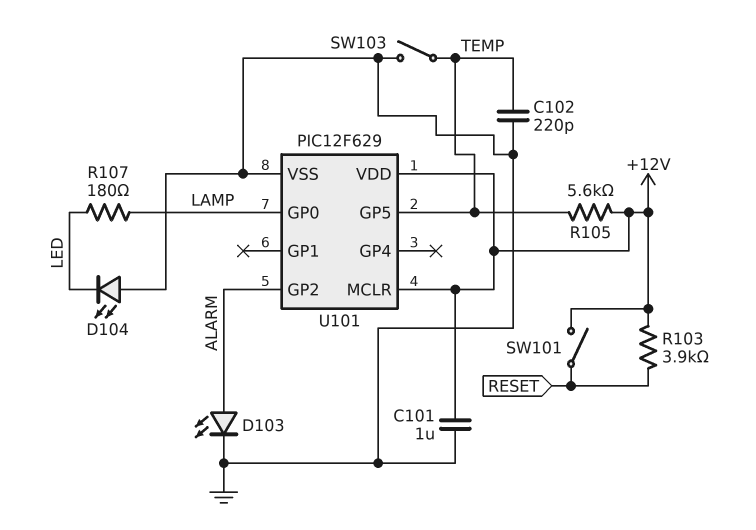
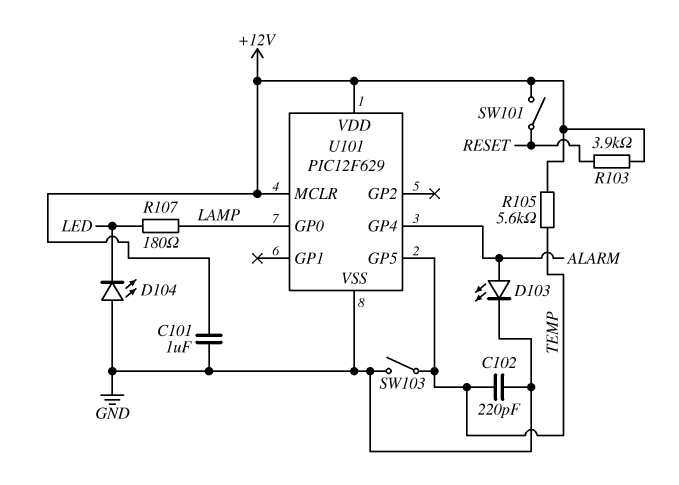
U101 pin GP2: ALARM -> none
U101 pin GP4: none -> ALARM

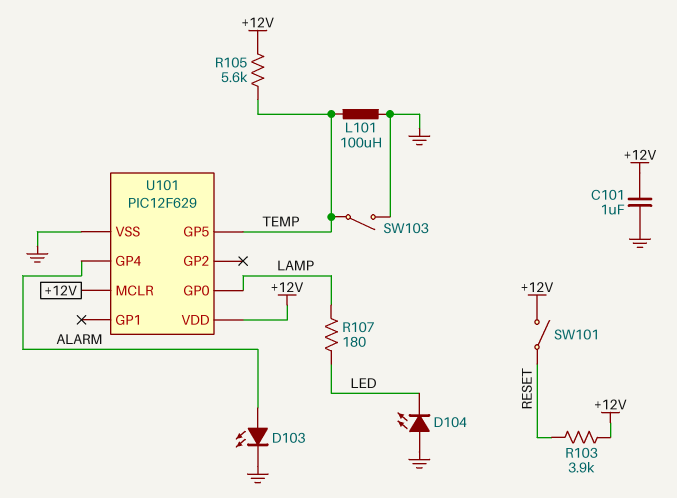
C102: 220pF (GND, TEMP) -> none
L101: none -> 100uH (GND, TEMP)

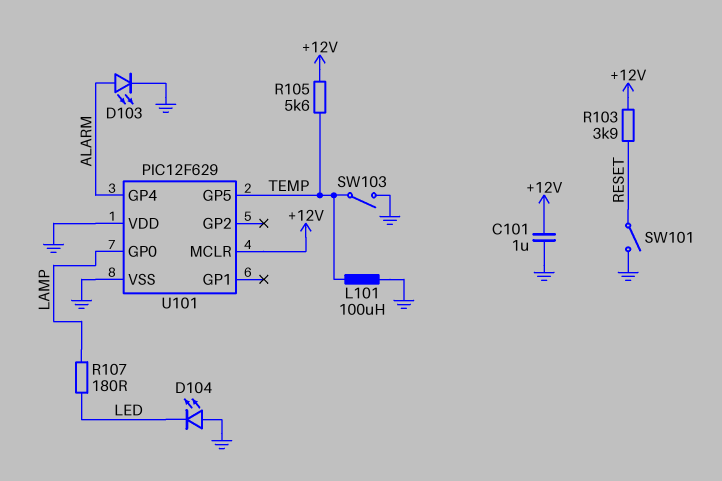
SW101: switch (+12V, RESET) -> switch (GND, RESET)
U101 pin VDD: +12V -> GND

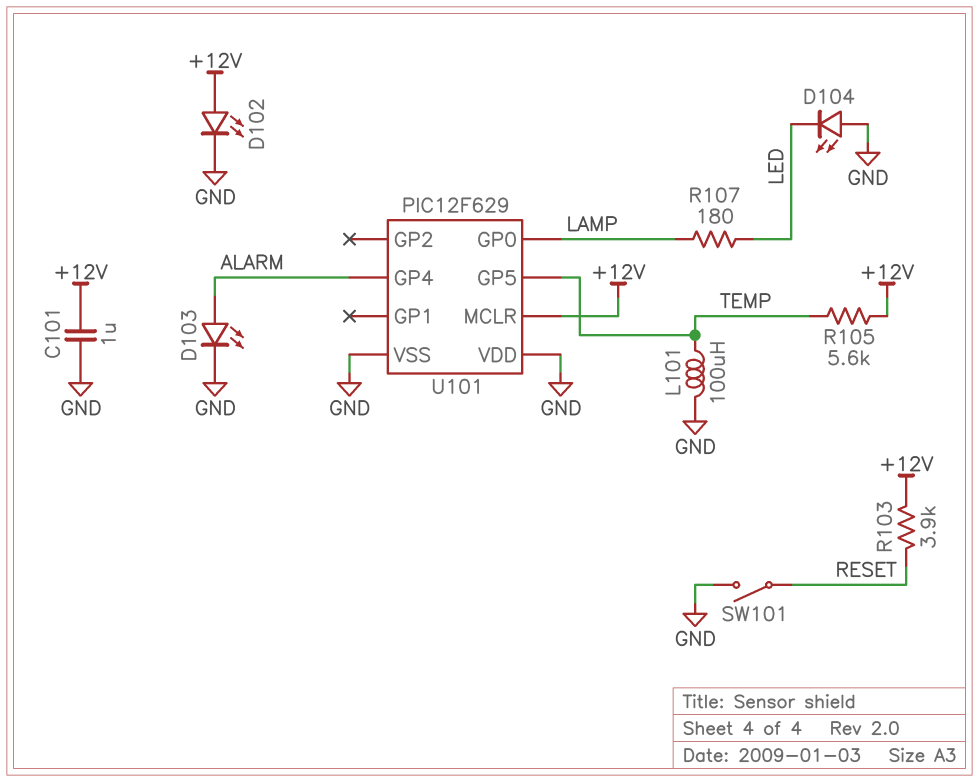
D102: none -> LED (A +12V, K GND)
SW103: switch (GND, TEMP) -> none

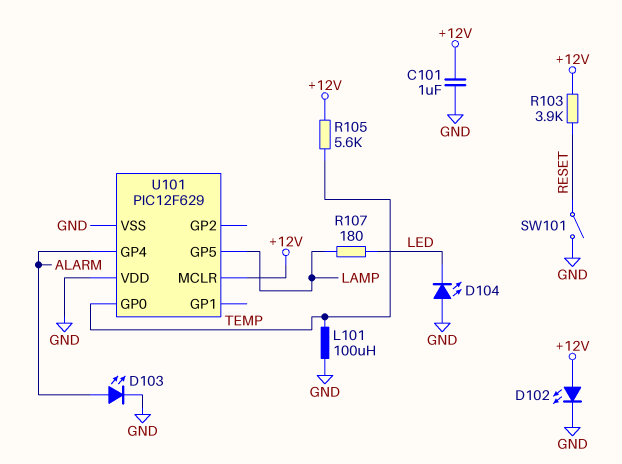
U101 pin GP0: LAMP -> TEMP
U101 pin GP5: TEMP -> LAMP

